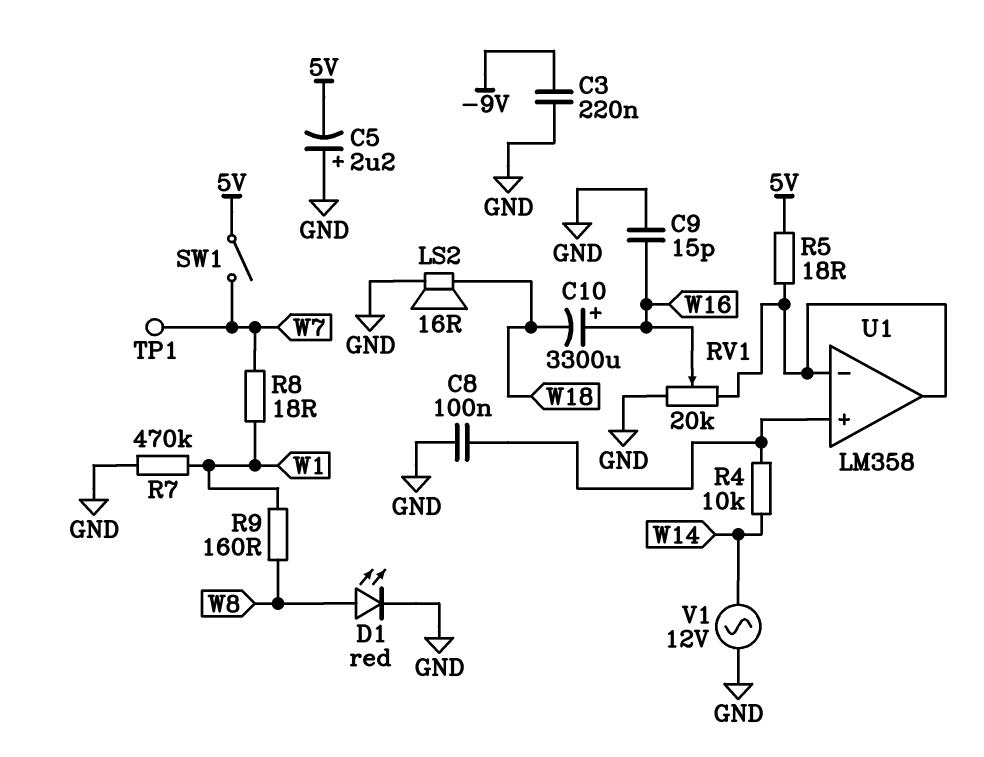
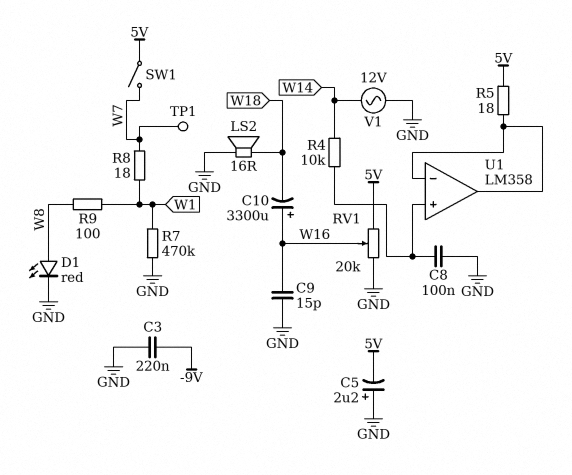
R9: 160 (W1, W8) -> 100 (W1, W8)
RV1: 20k (GND, U1/in-, wiper W16) -> 20k (5V, GND, wiper W16)

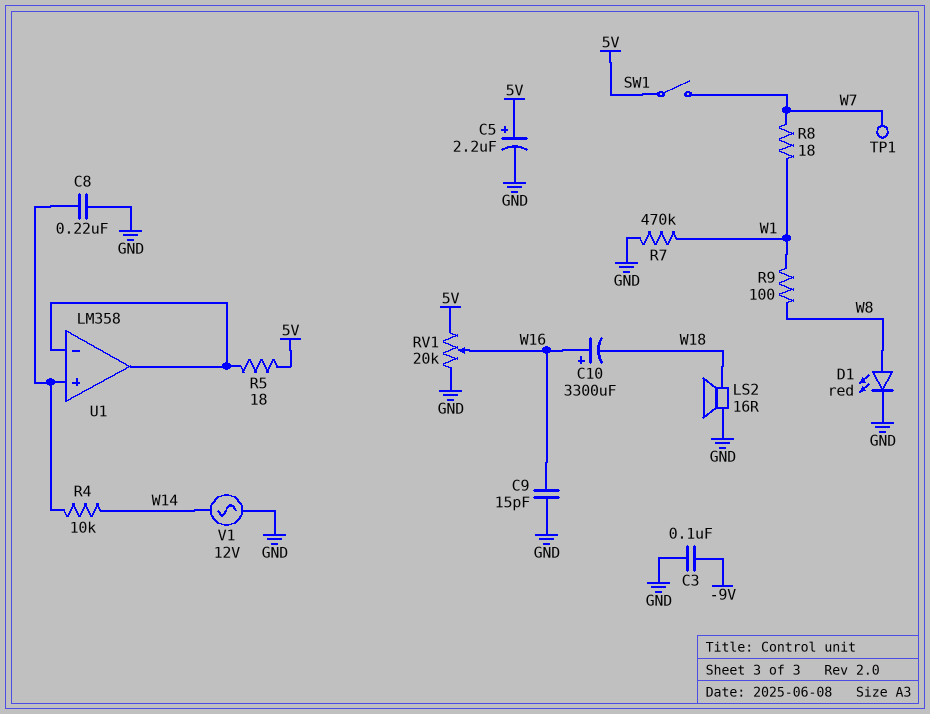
C3: 220nF (-9V, GND) -> 100nF (-9V, GND)
C5: 2.2uF (plus GND, minus 5V) -> 2.2uF (plus 5V, minus GND)
C8: 100nF (GND, U1/in+) -> 220nF (GND, U1/in+)

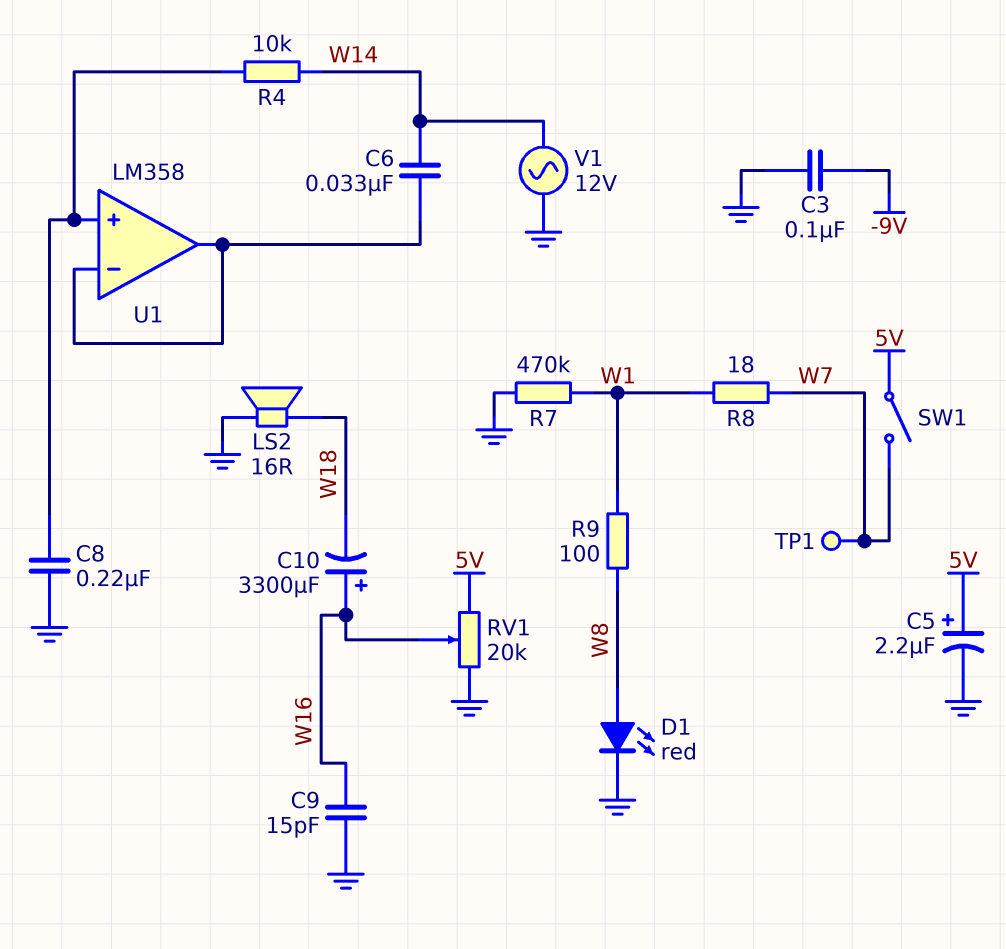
C6: none -> 33nF (U1/in-, W14)
R5: 18 (5V, U1/in-) -> none

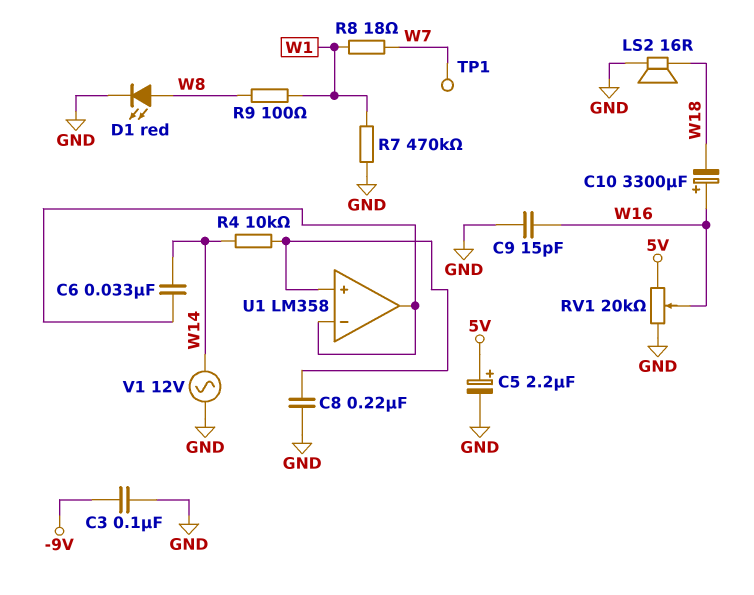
SW1: switch (5V, W7) -> none

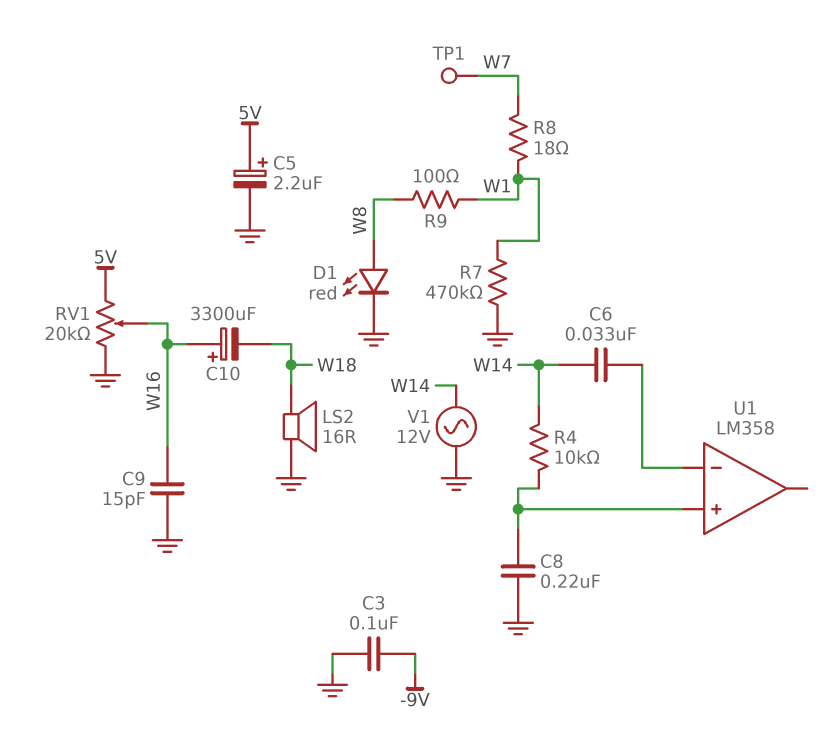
U1 pin out: U1/in- -> none

